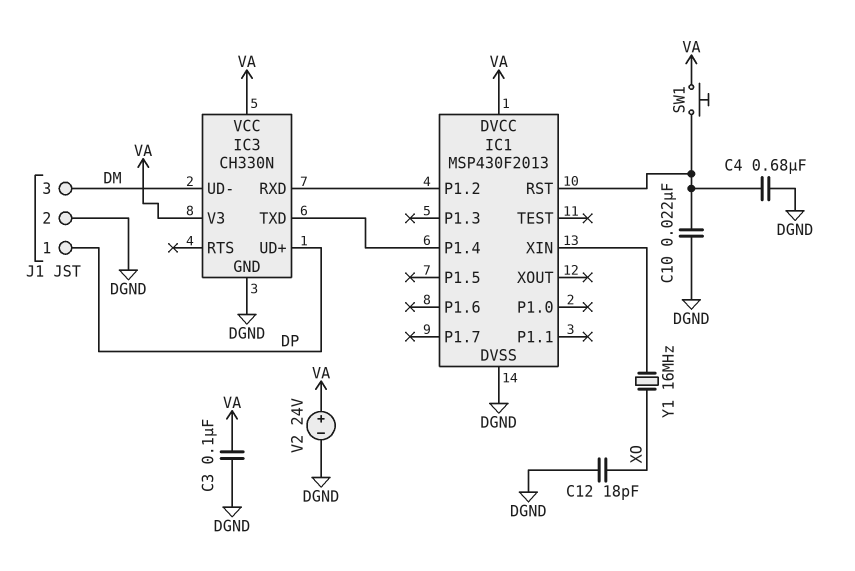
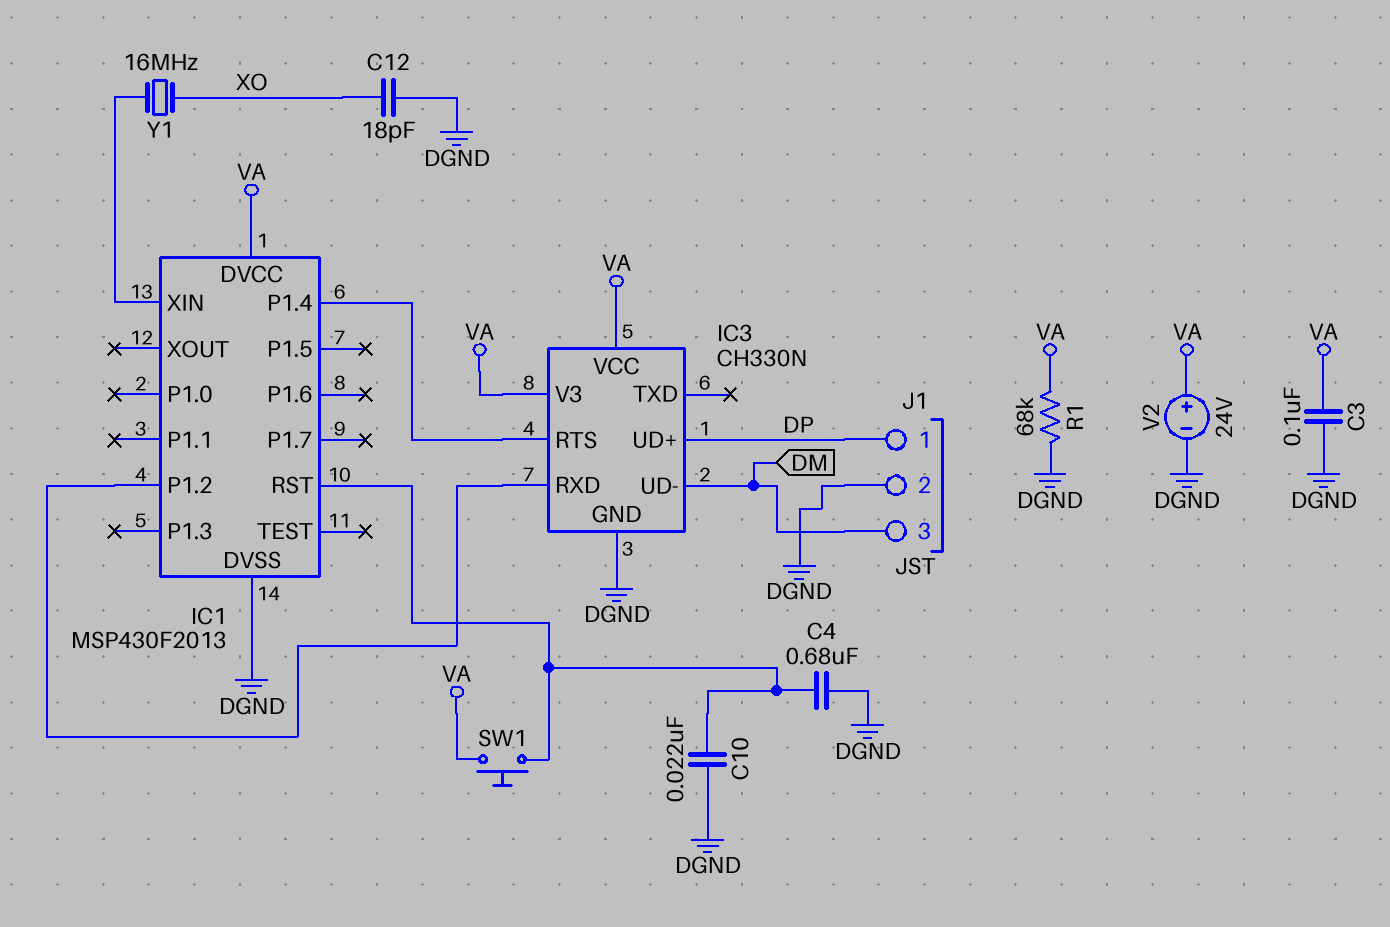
IC3 pin RTS: none -> IC1/P1.4
IC3 pin TXD: IC1/P1.4 -> none
R1: none -> 68k (DGND, VA)

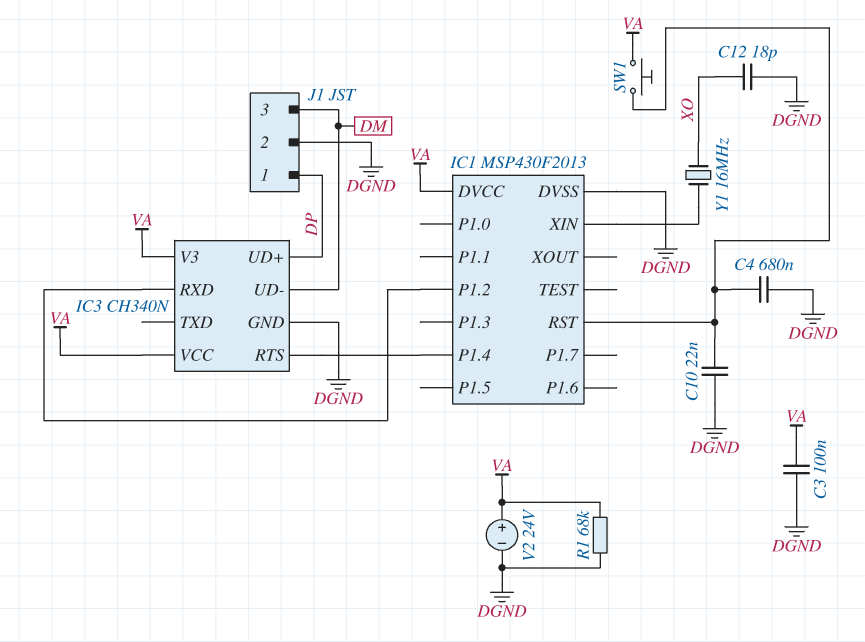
IC3: CH330N -> CH340N

